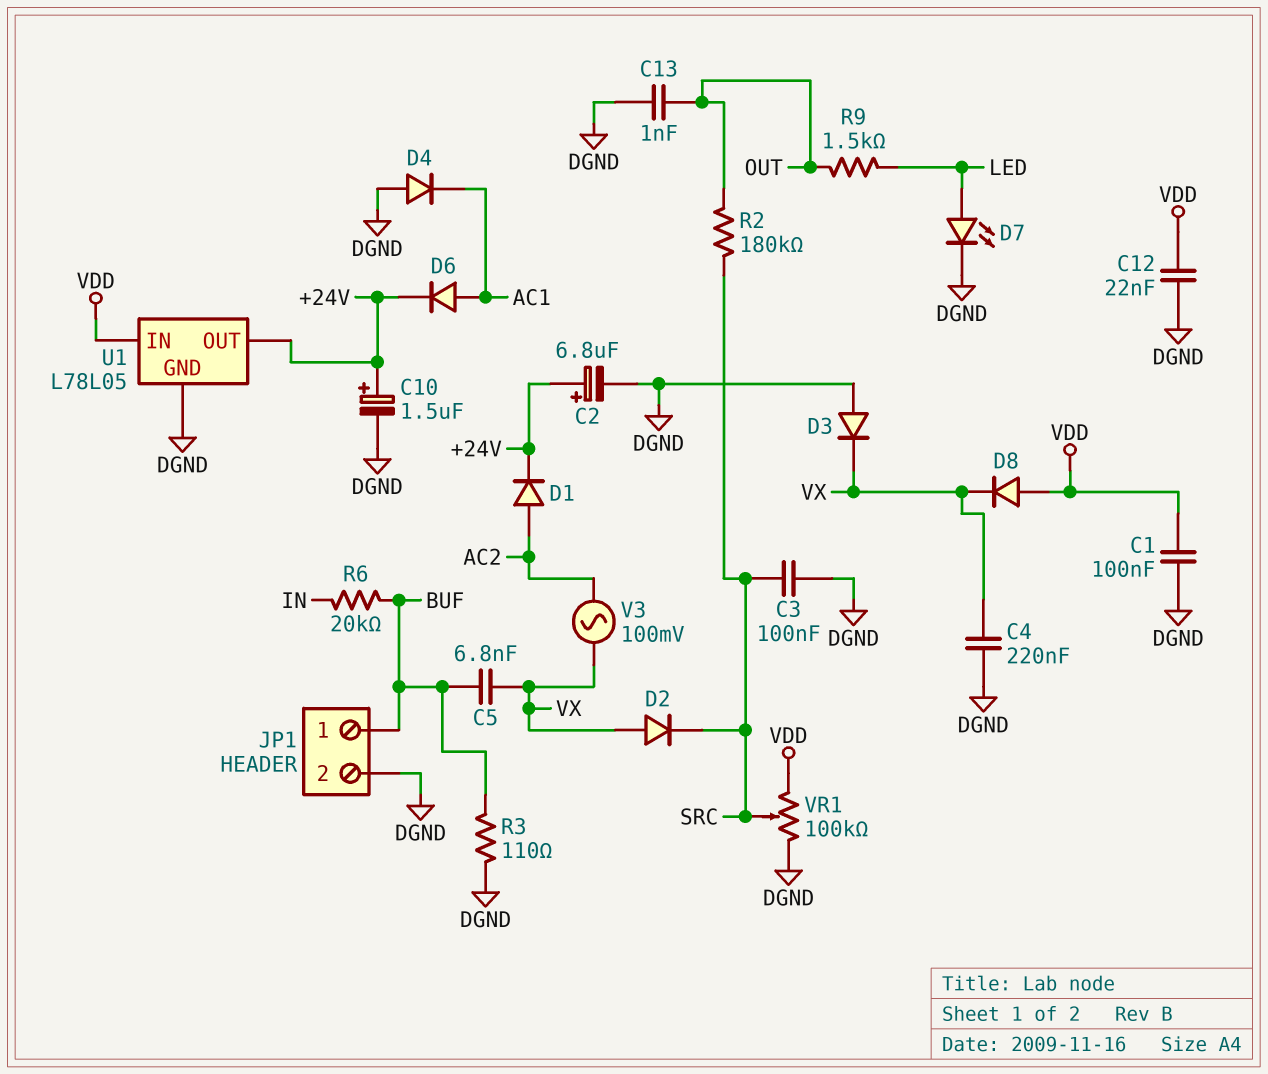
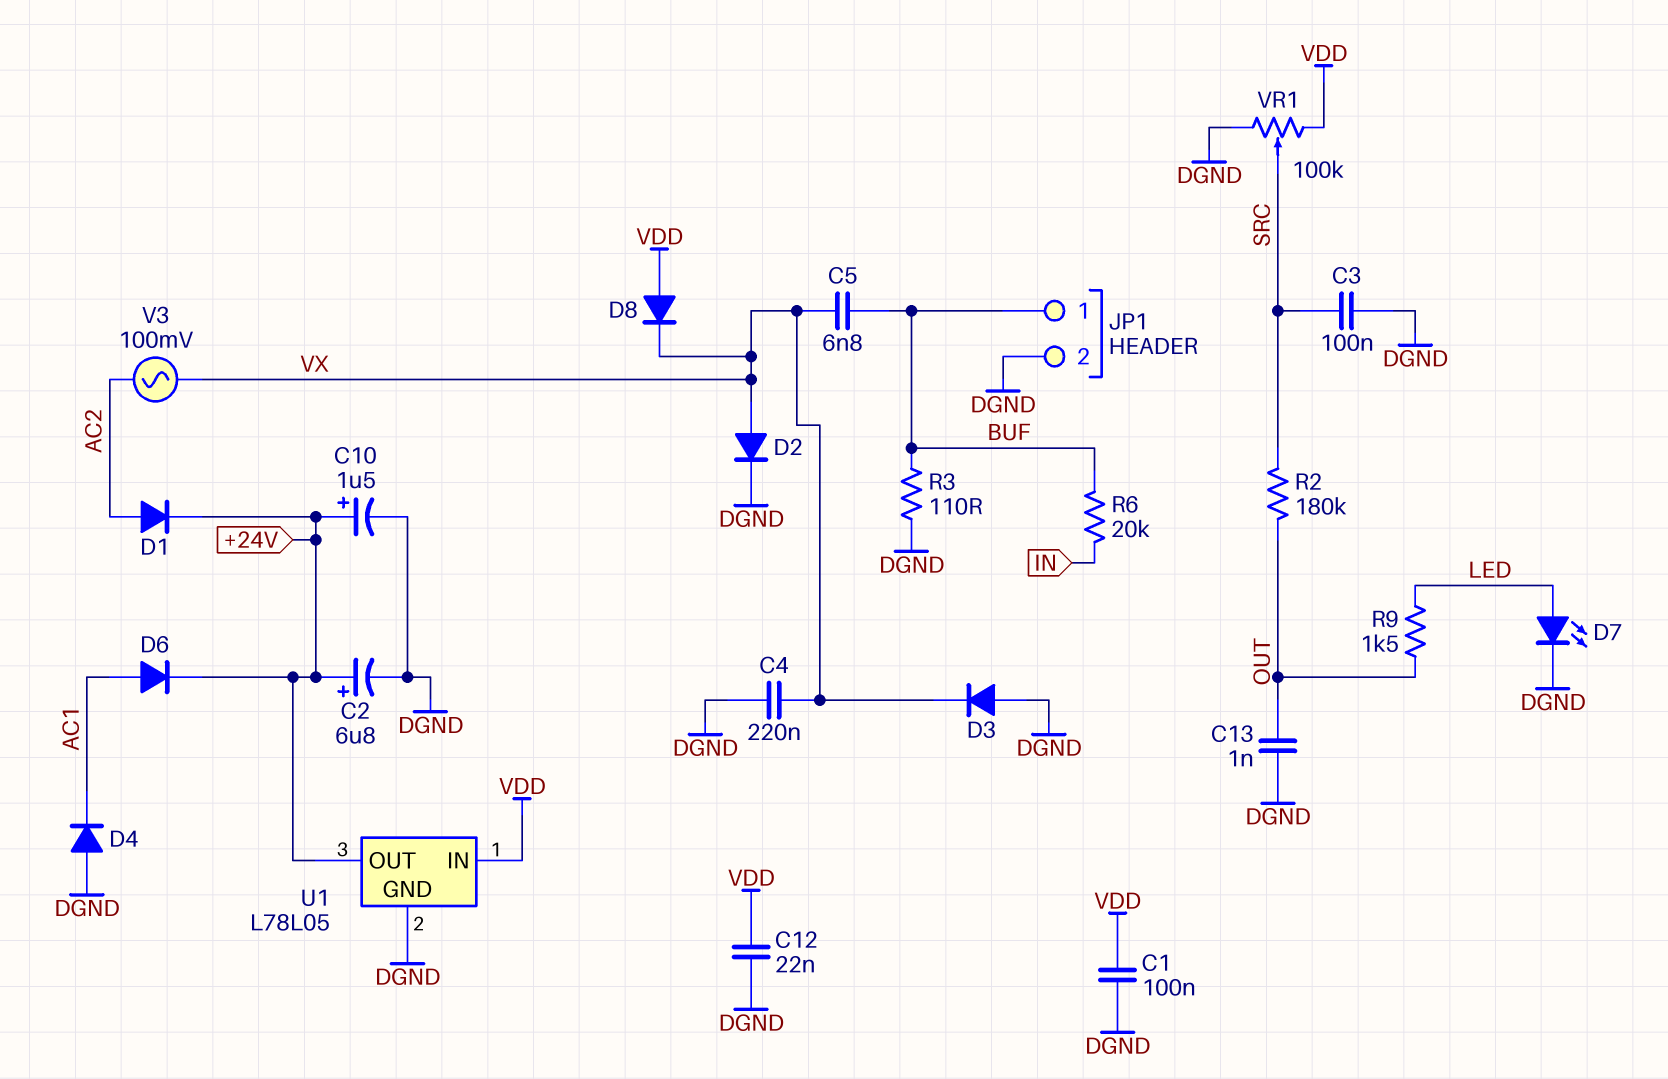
D2: diode (A VX, K SRC) -> diode (A VX, K DGND)

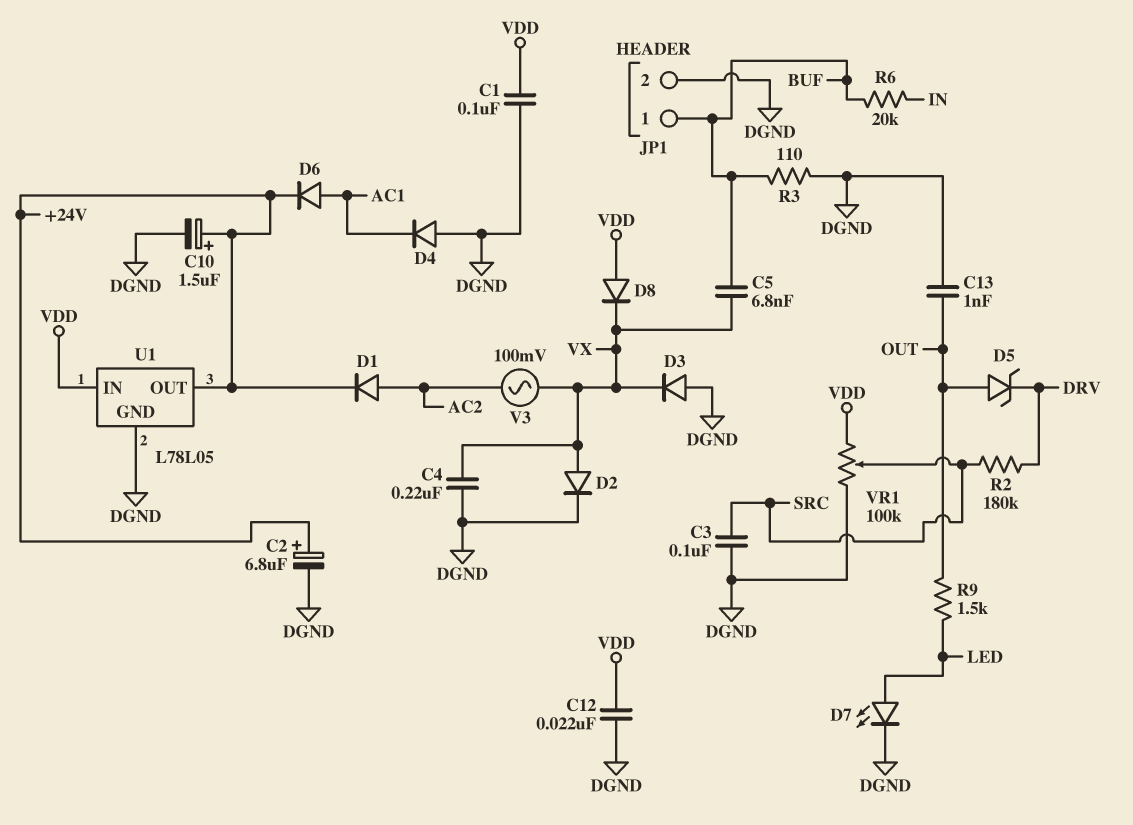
D5: none -> zener (A OUT, K DRV)
R2: 180k (OUT, SRC) -> 180k (DRV, SRC)

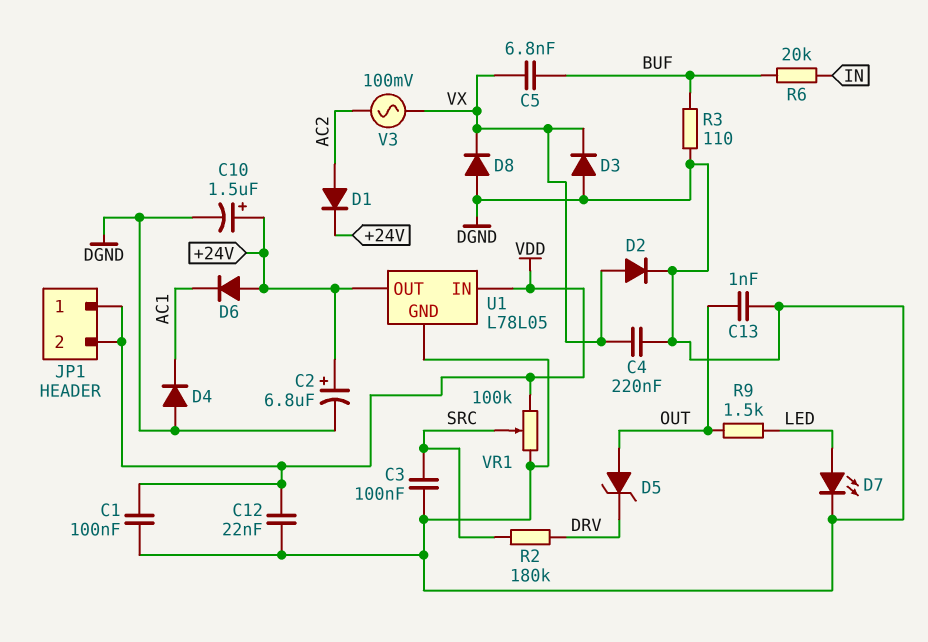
D6: diode (A AC1, K +24V) -> diode (A +24V, K AC1)
D8: diode (A VDD, K VX) -> diode (A DGND, K VX)
JP1 pin 1: BUF -> VDD
JP1 pin 2: DGND -> VDD

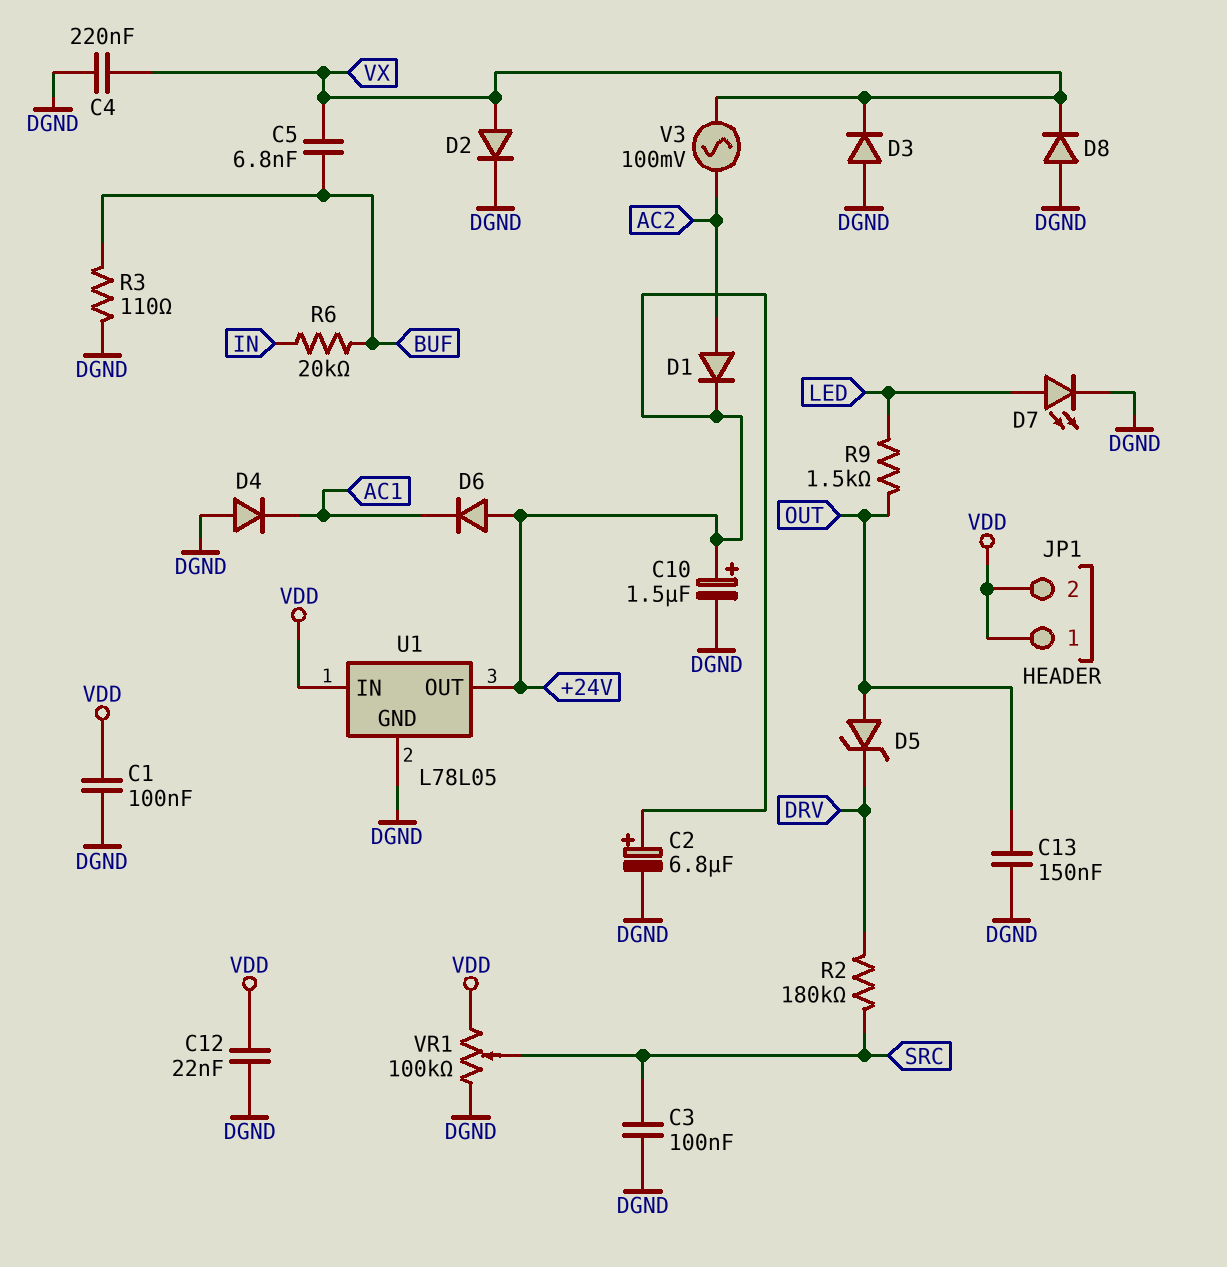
C13: 1nF (DGND, OUT) -> 150nF (DGND, OUT)

